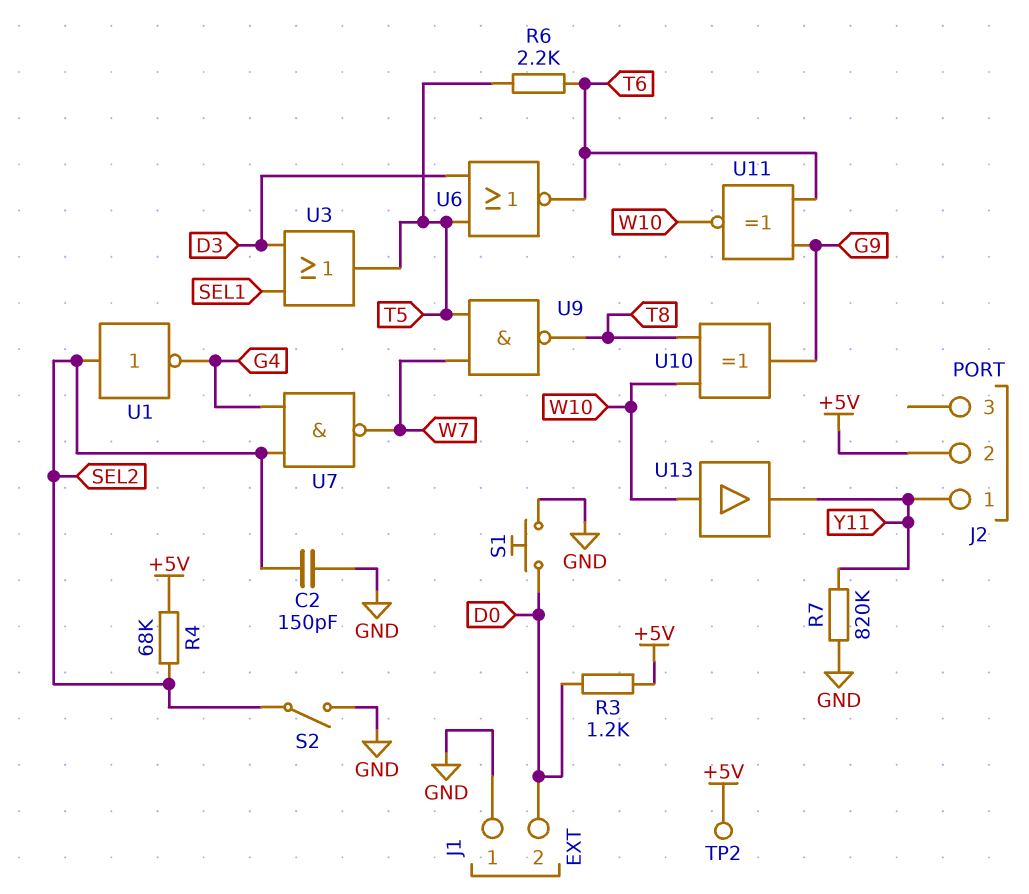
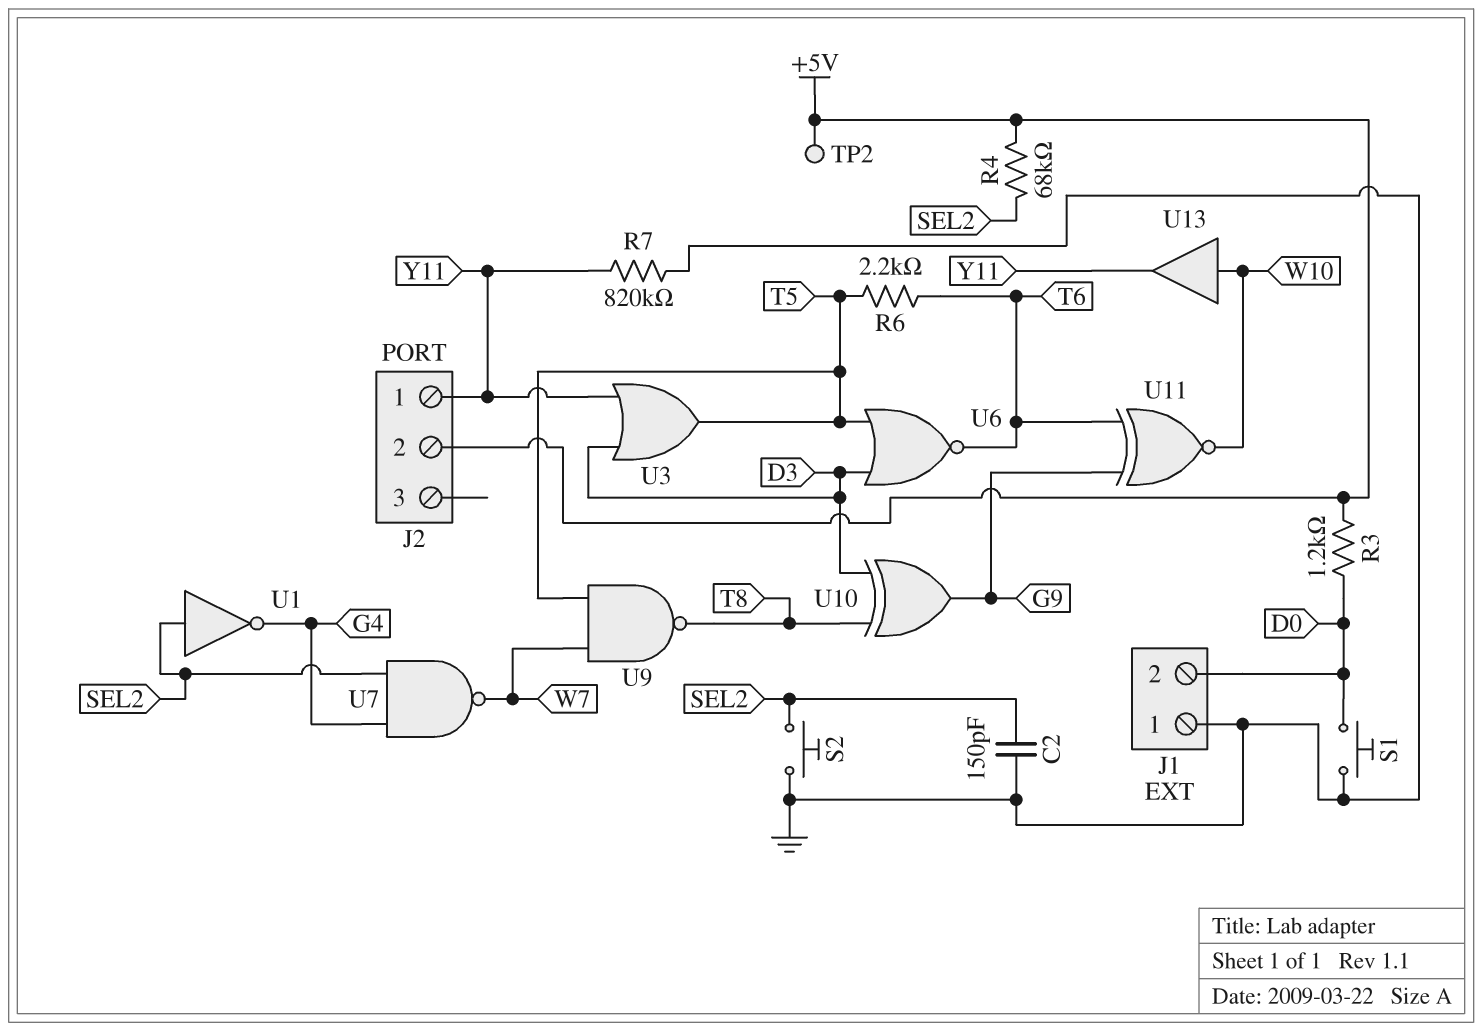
S2: switch (GND, SEL2) -> button (GND, SEL2)
U3: OR (in D3, in SEL1, out T5) -> OR (in D3, in Y11, out T5)
U10: XOR (in T8, in W10, out G9) -> XOR (in D3, in T8, out G9)

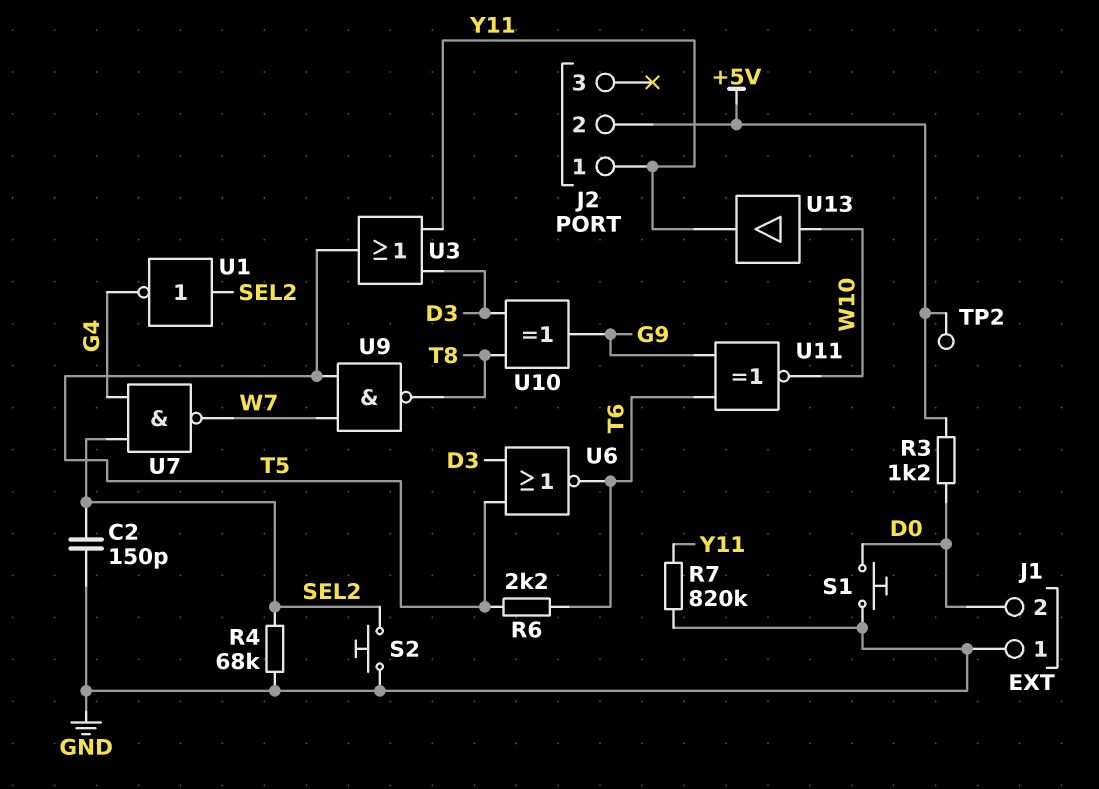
R4: 68k (+5V, SEL2) -> 68k (GND, SEL2)

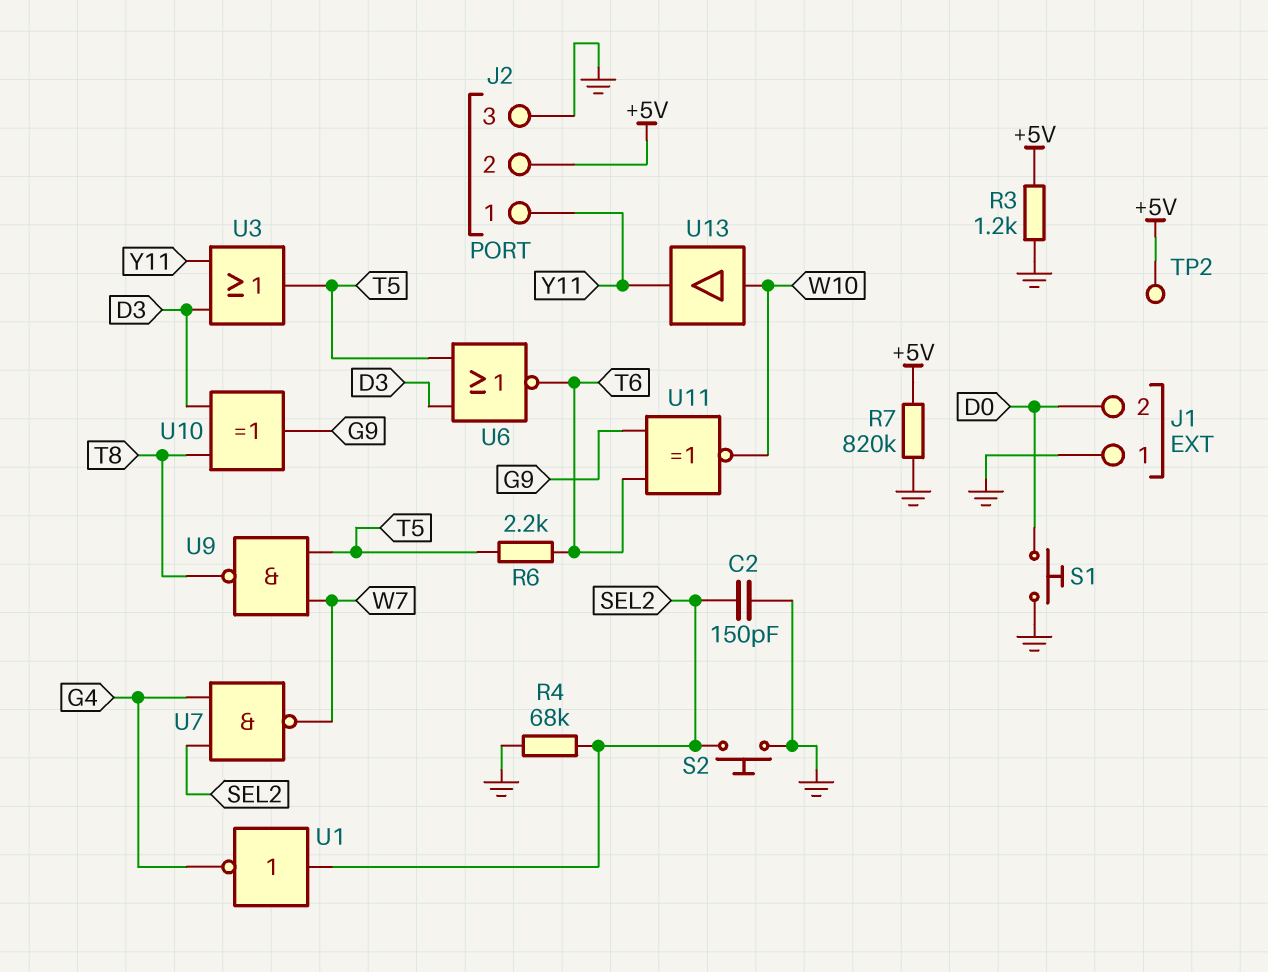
J2 pin 3: none -> GND
R3: 1.2k (+5V, D0) -> 1.2k (+5V, GND)
R7: 820k (GND, Y11) -> 820k (+5V, GND)

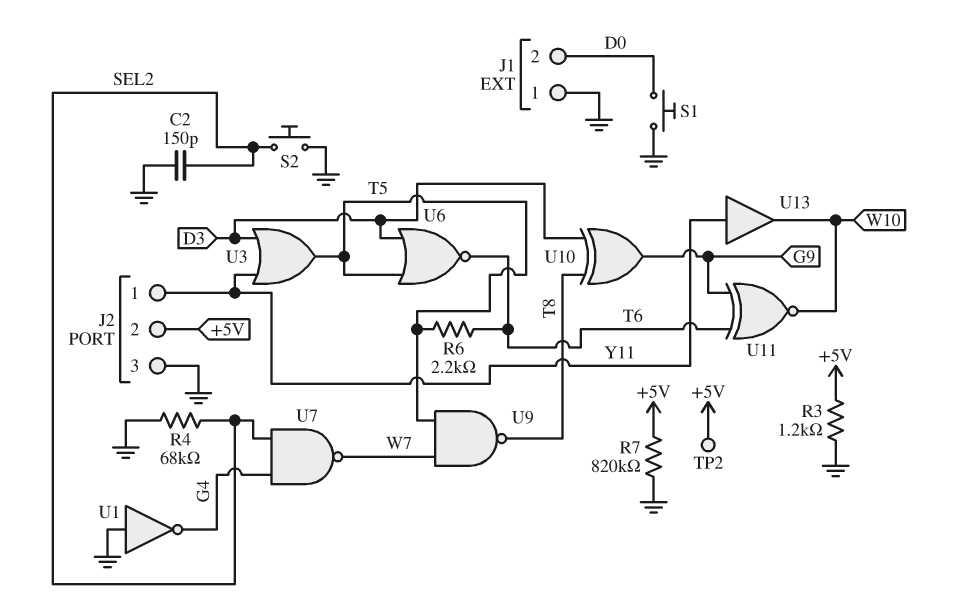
U1: NOT (in SEL2, out G4) -> NOT (in GND, out G4)
U13: buffer (in W10, out Y11) -> buffer (in Y11, out W10)

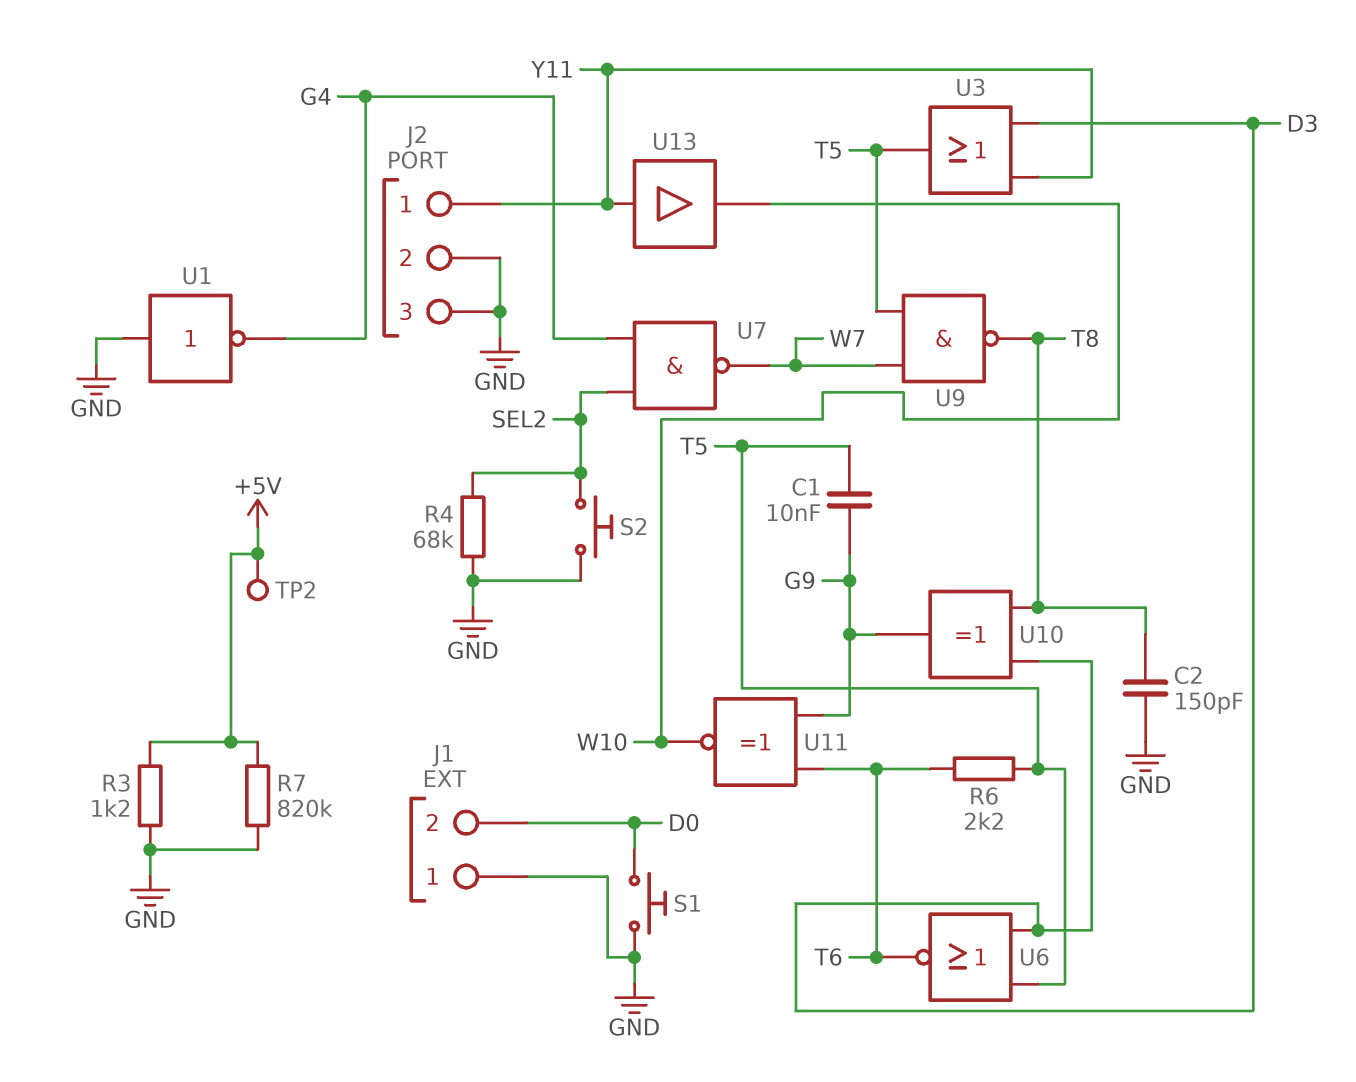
C1: none -> 10nF (G9, T5)
C2: 150pF (GND, SEL2) -> 150pF (GND, T8)
J2 pin 2: +5V -> GND

